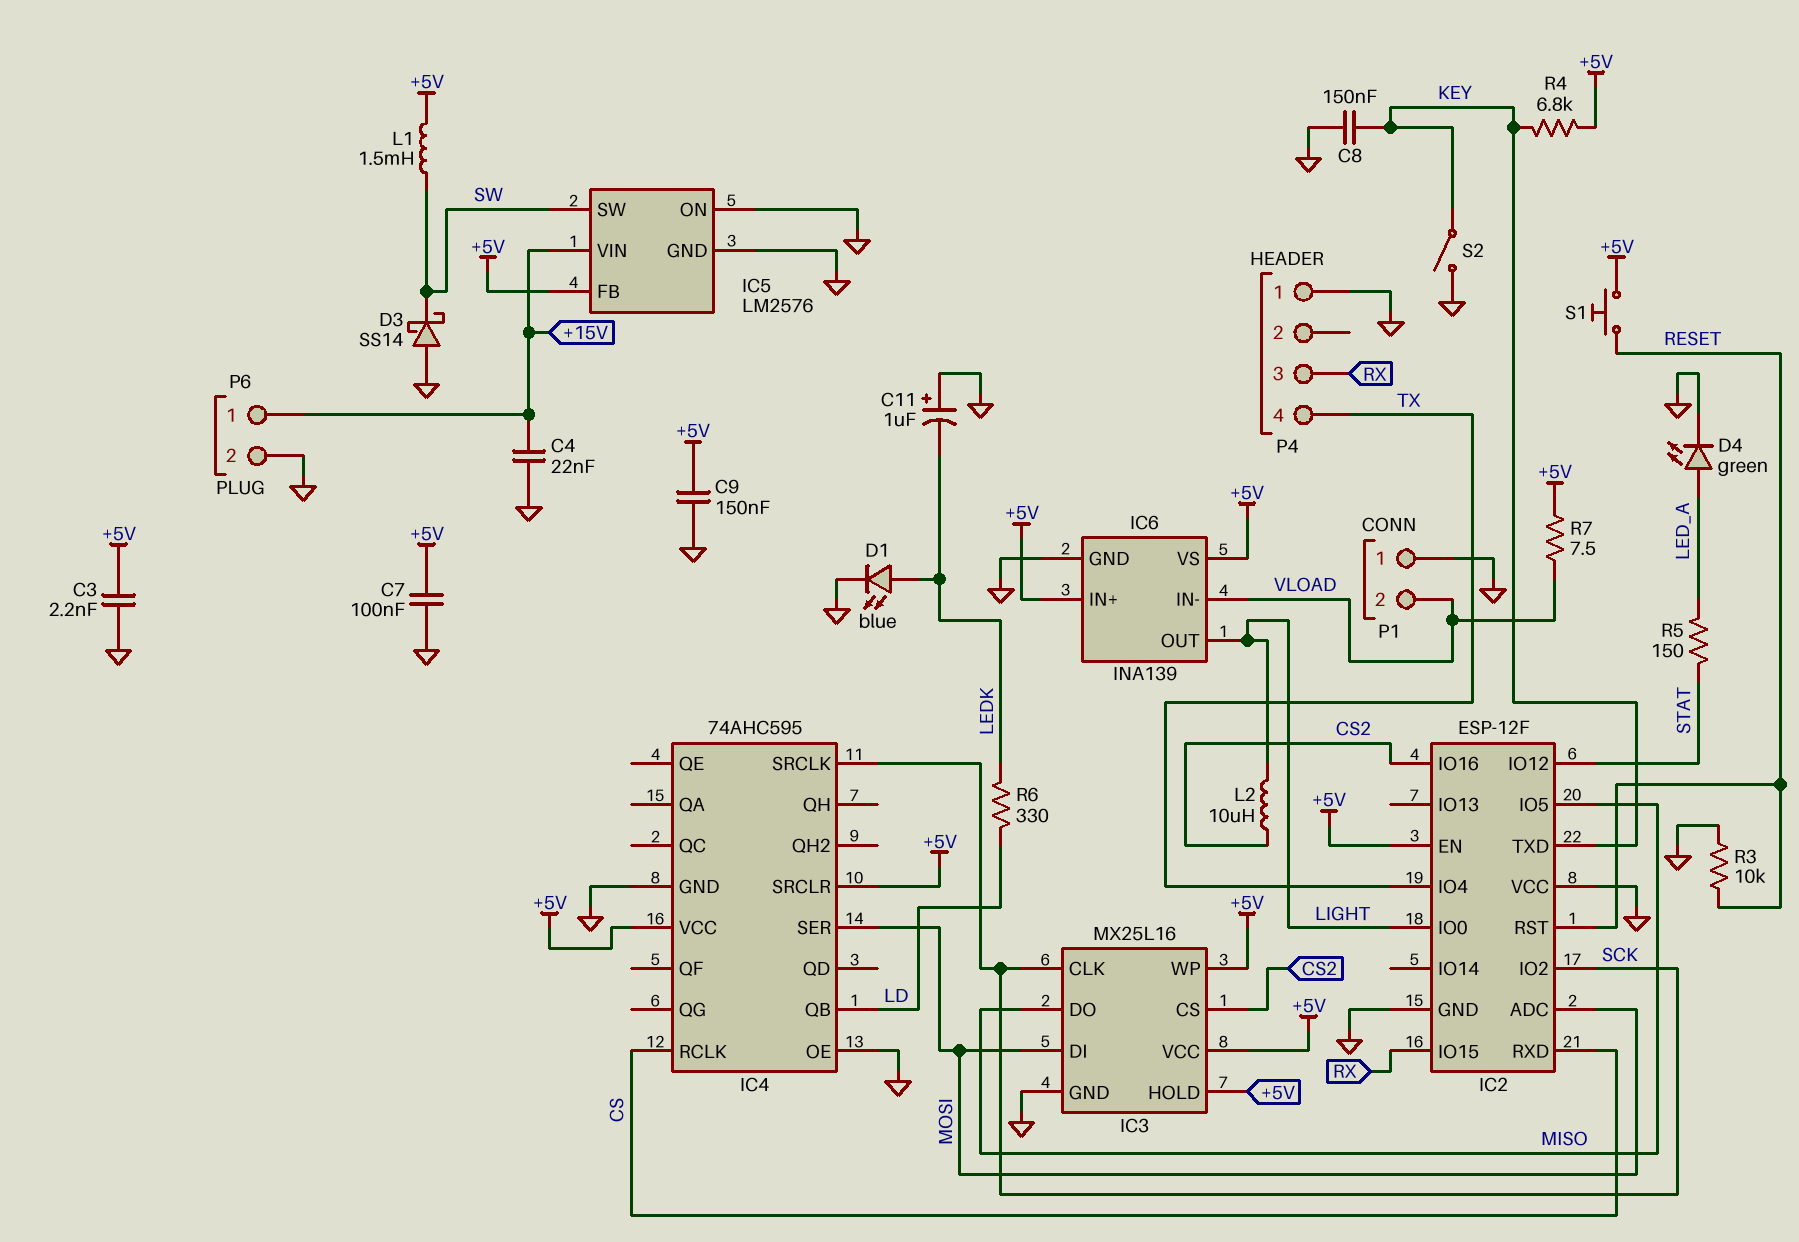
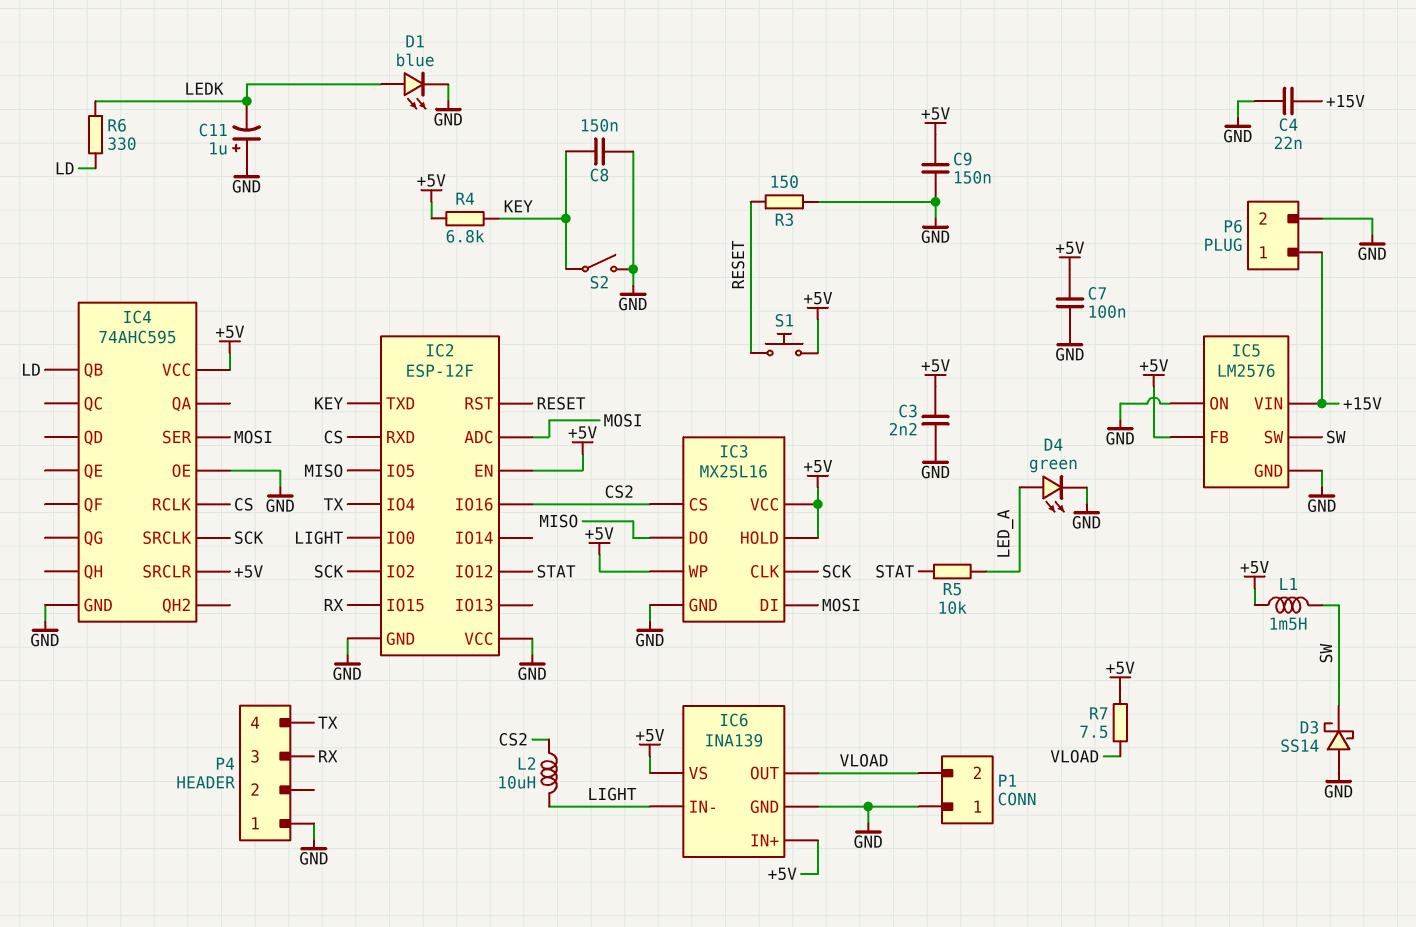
IC6 pin IN-: VLOAD -> LIGHT
IC6 pin OUT: LIGHT -> VLOAD
R3: 10k (GND, RESET) -> 150 (GND, RESET)
R5: 150 (LED_A, STAT) -> 10k (LED_A, STAT)

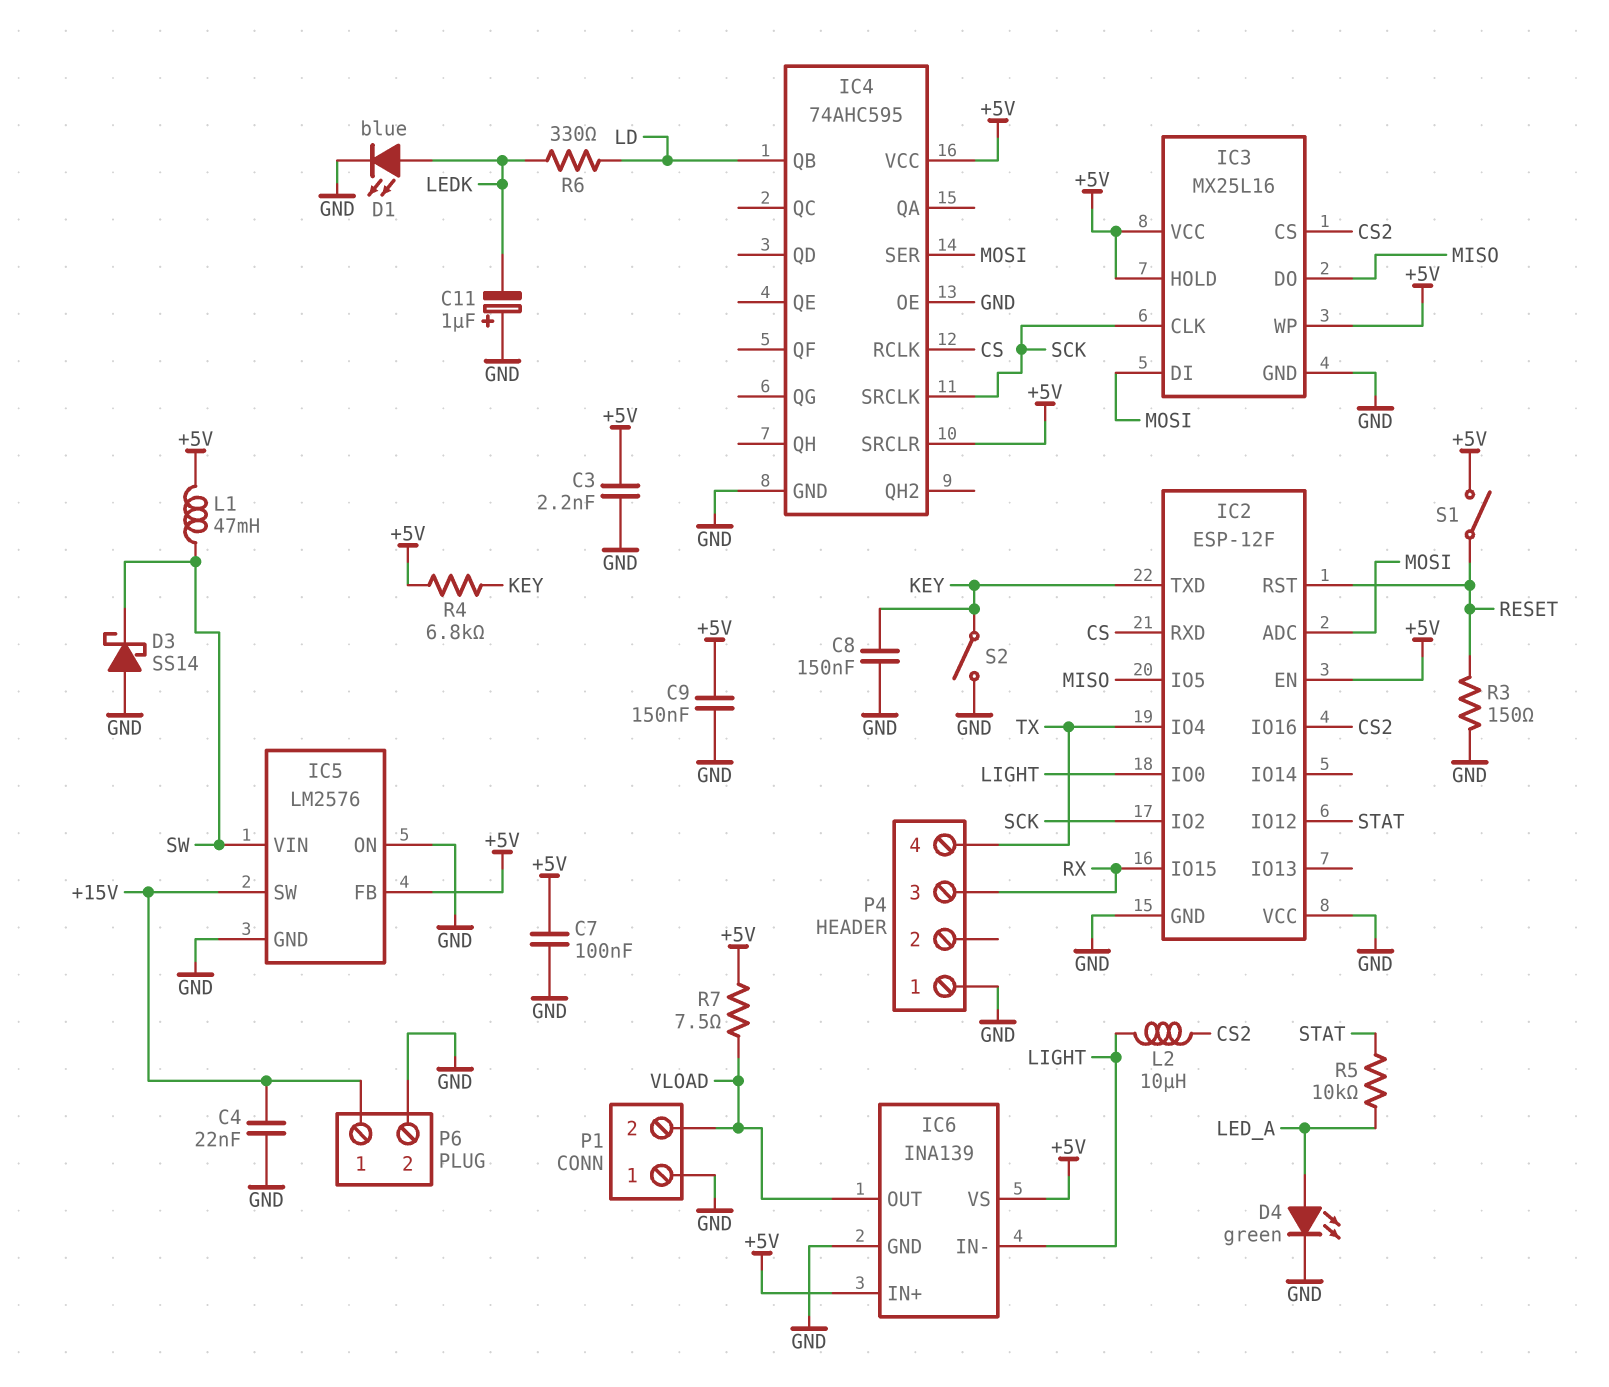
IC5 pin SW: SW -> +15V
IC5 pin VIN: +15V -> SW
L1: 1.5mH (+5V, SW) -> 47mH (+5V, SW)
S1: button (+5V, RESET) -> switch (+5V, RESET)

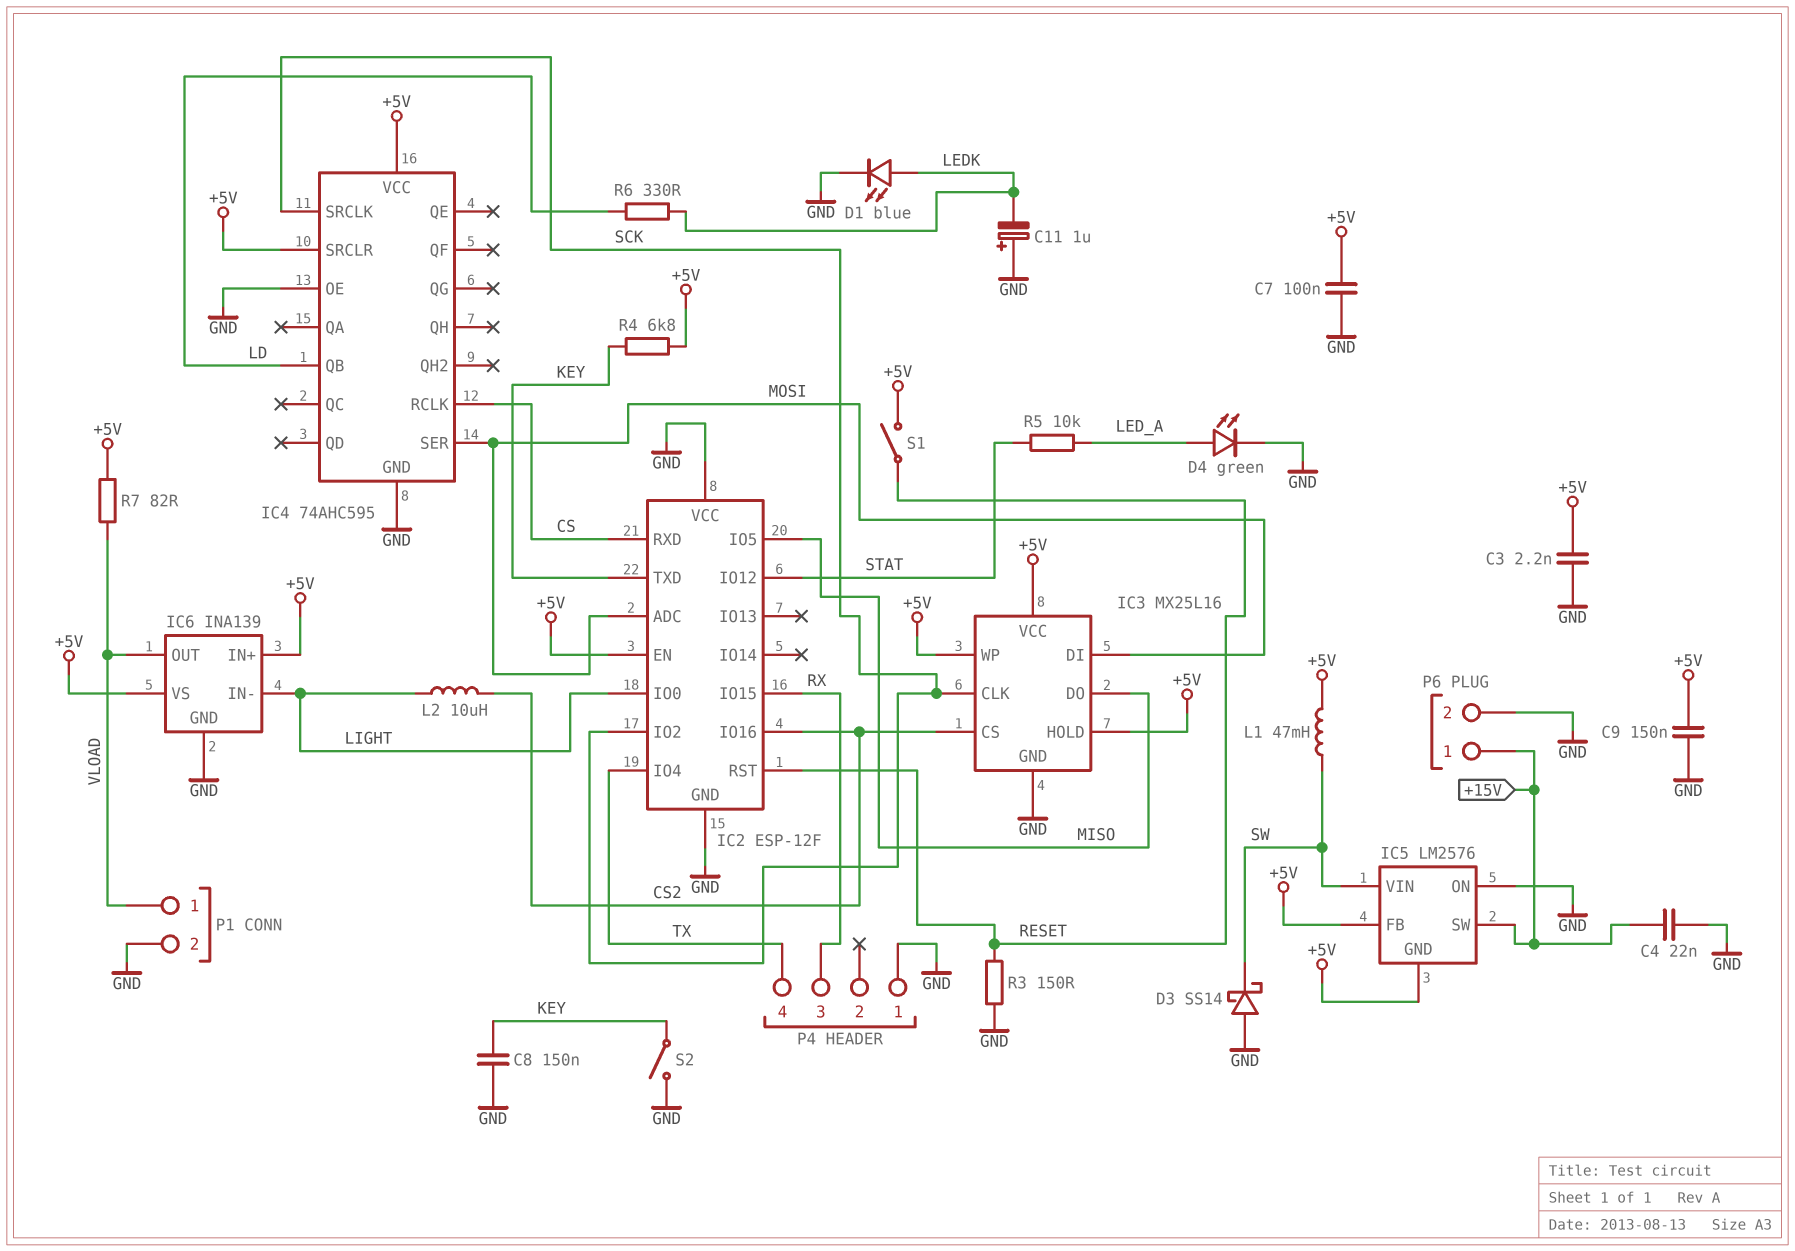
IC5 pin GND: GND -> +5V
P1 pin 1: GND -> VLOAD
P1 pin 2: VLOAD -> GND
R7: 7.5 (+5V, VLOAD) -> 82 (+5V, VLOAD)

